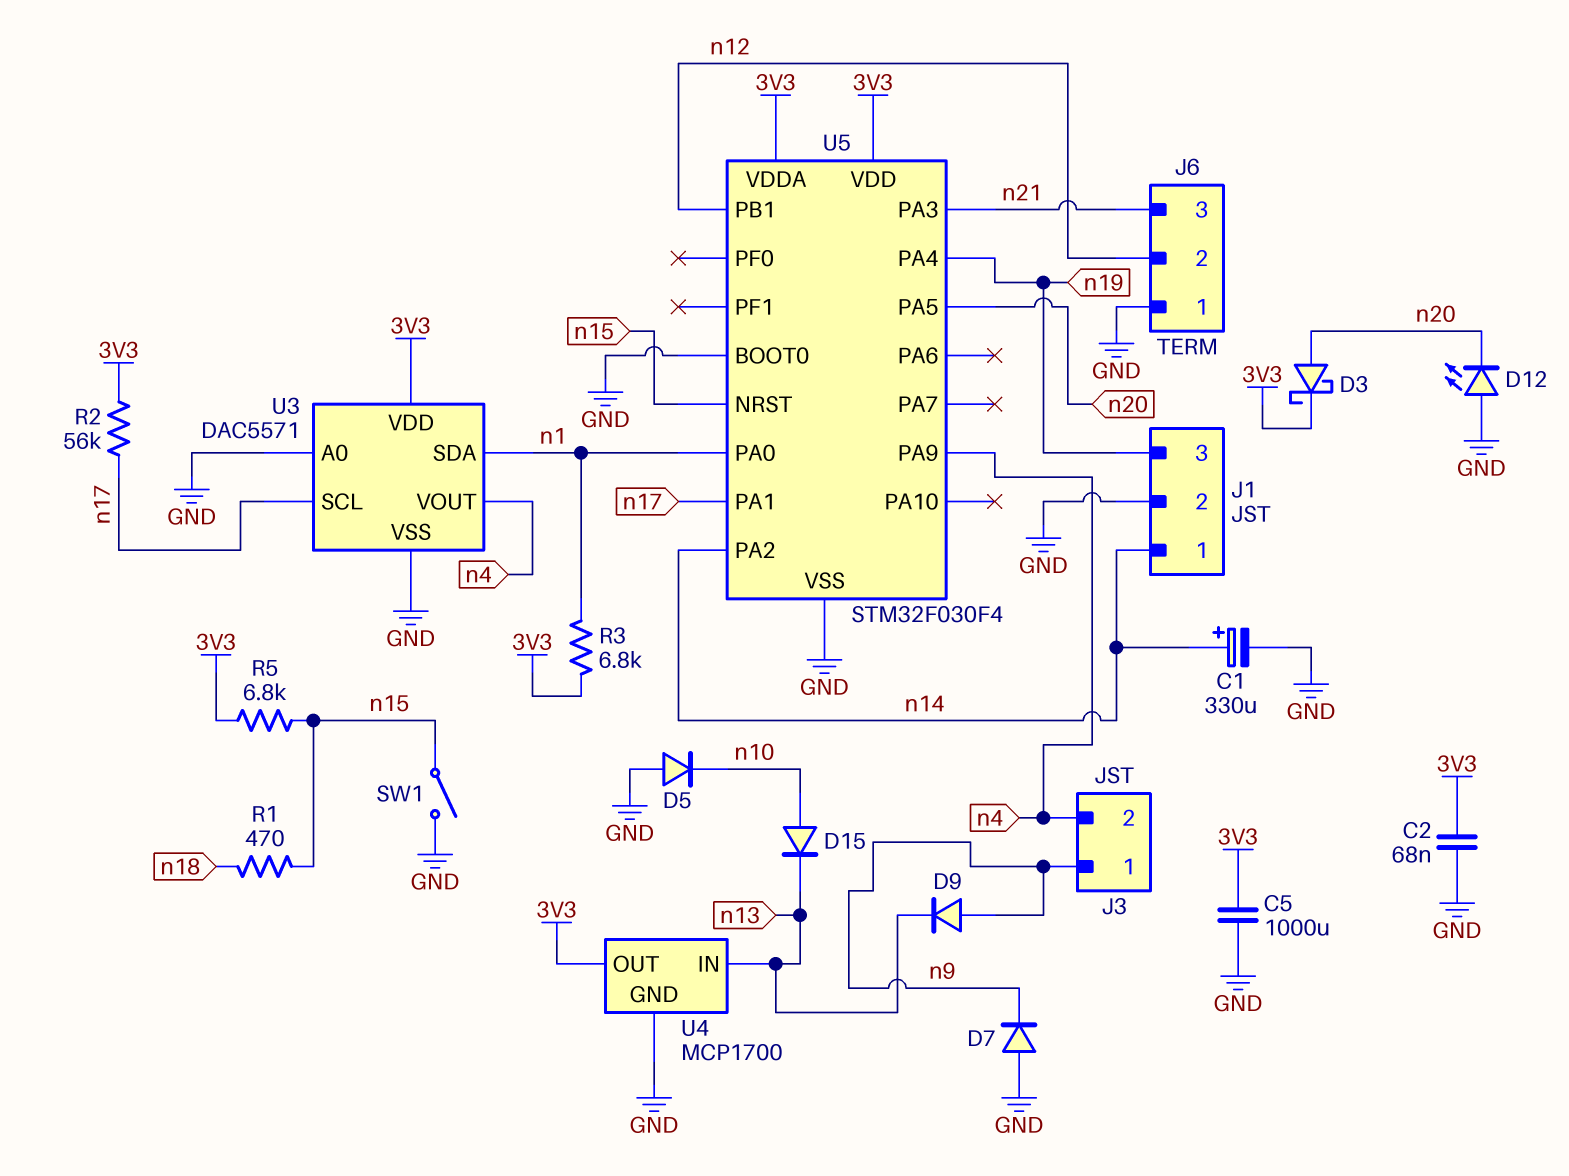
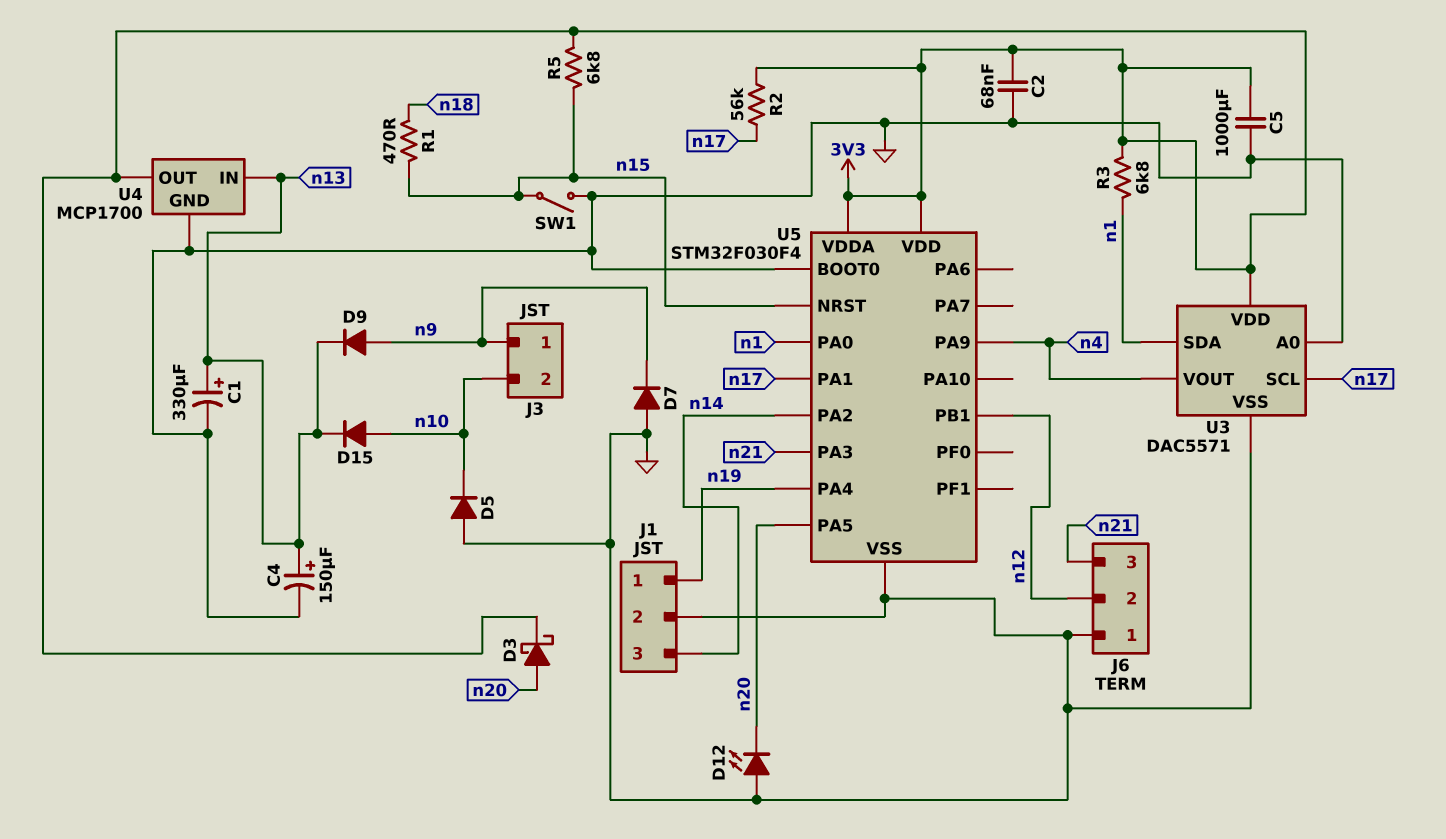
C1: 330uF (plus n14, minus GND) -> 330uF (plus n13, minus GND)
C4: none -> 150uF (plus n13, minus GND)
J1 pin 1: n14 -> n19
J1 pin 3: n19 -> n14
J3 pin 2: n4 -> n10

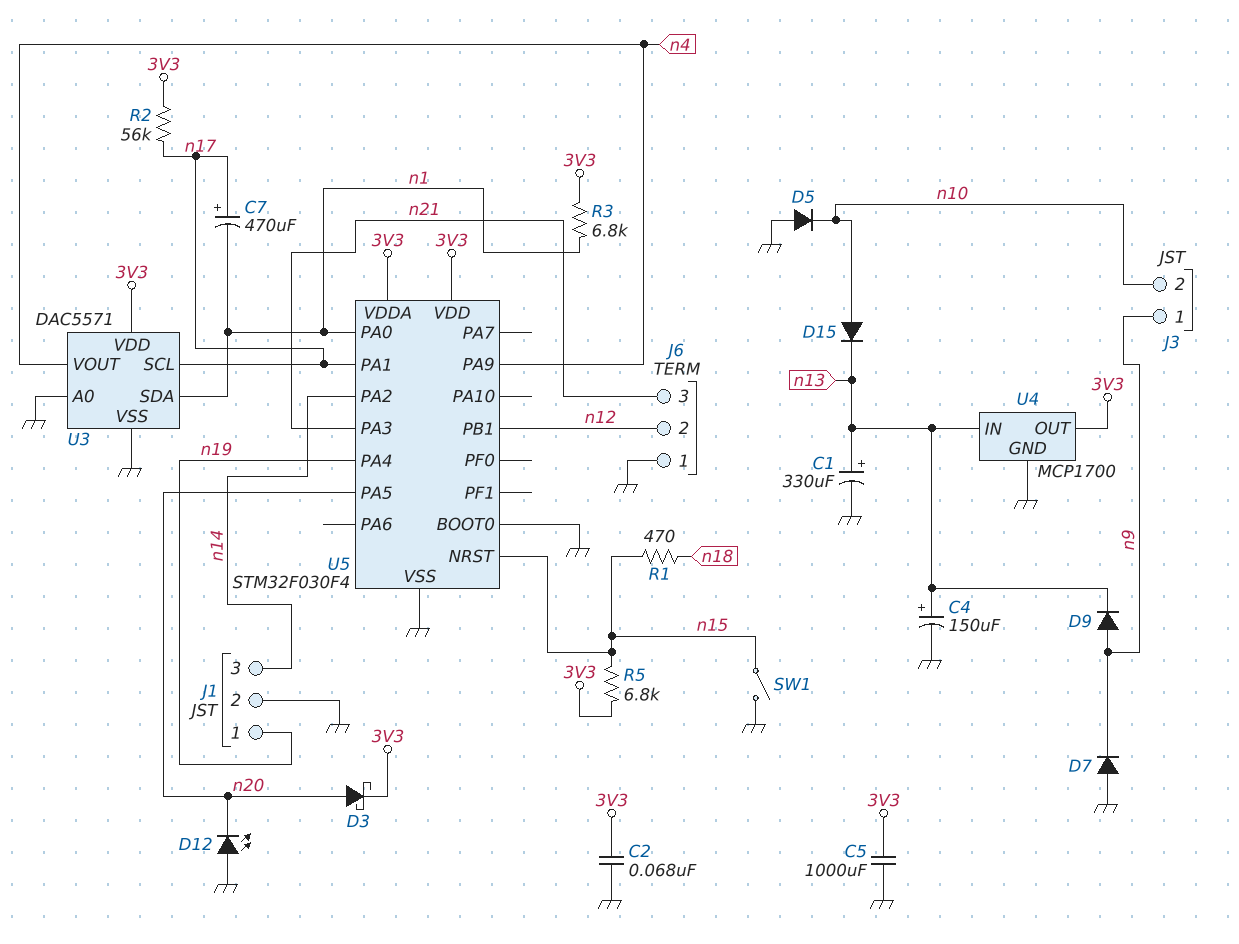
C7: none -> 470uF (plus n17, minus n1)

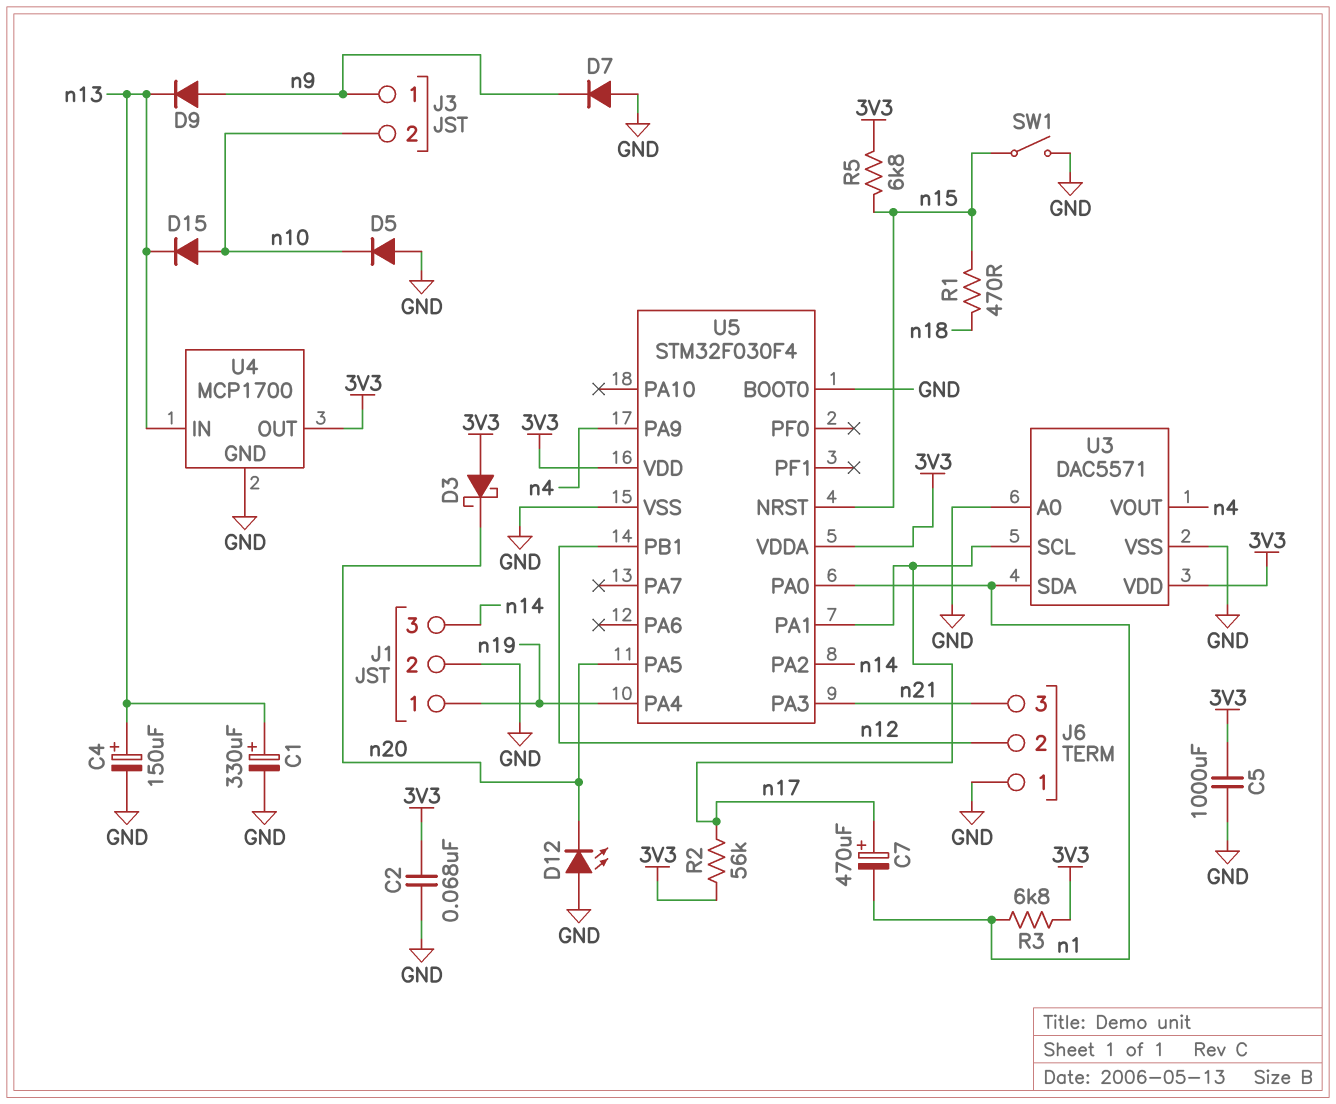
D3: schottky (A n20, K 3V3) -> schottky (A 3V3, K n20)

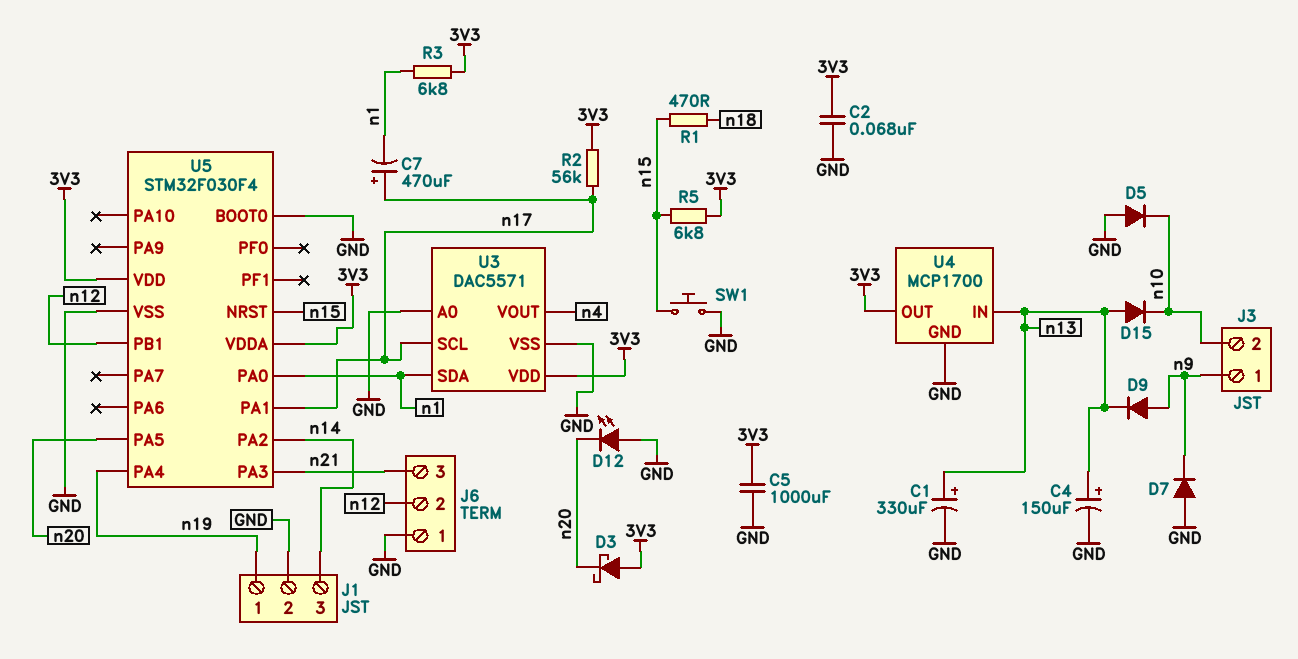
D15: diode (A n10, K n13) -> diode (A n13, K n10)
SW1: switch (GND, n15) -> button (GND, n15)
U5 pin PA9: n4 -> none

